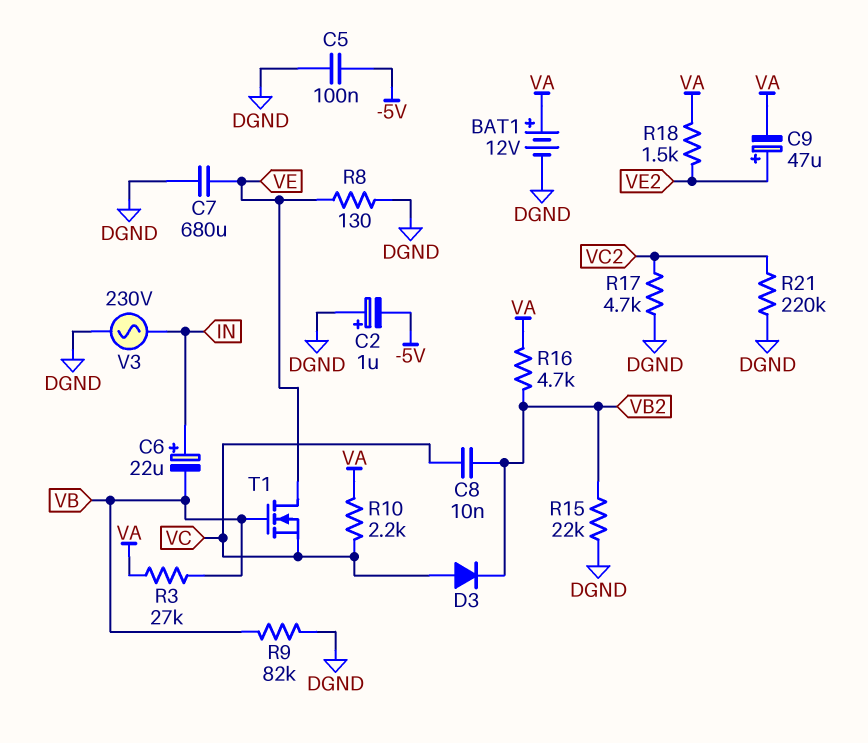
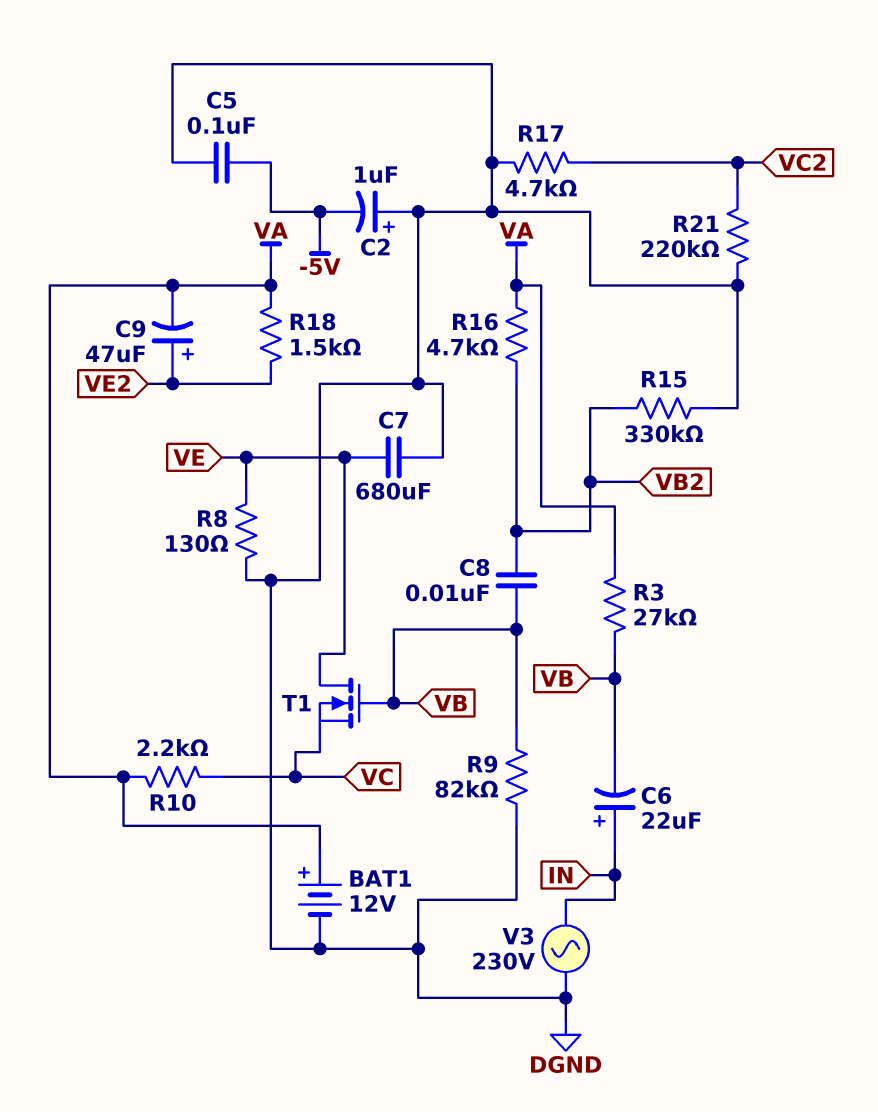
C8: 10nF (VB2, VC) -> 10nF (VB, VB2)
D3: diode (A VC, K VB2) -> none
R15: 22k (DGND, VB2) -> 330k (DGND, VB2)

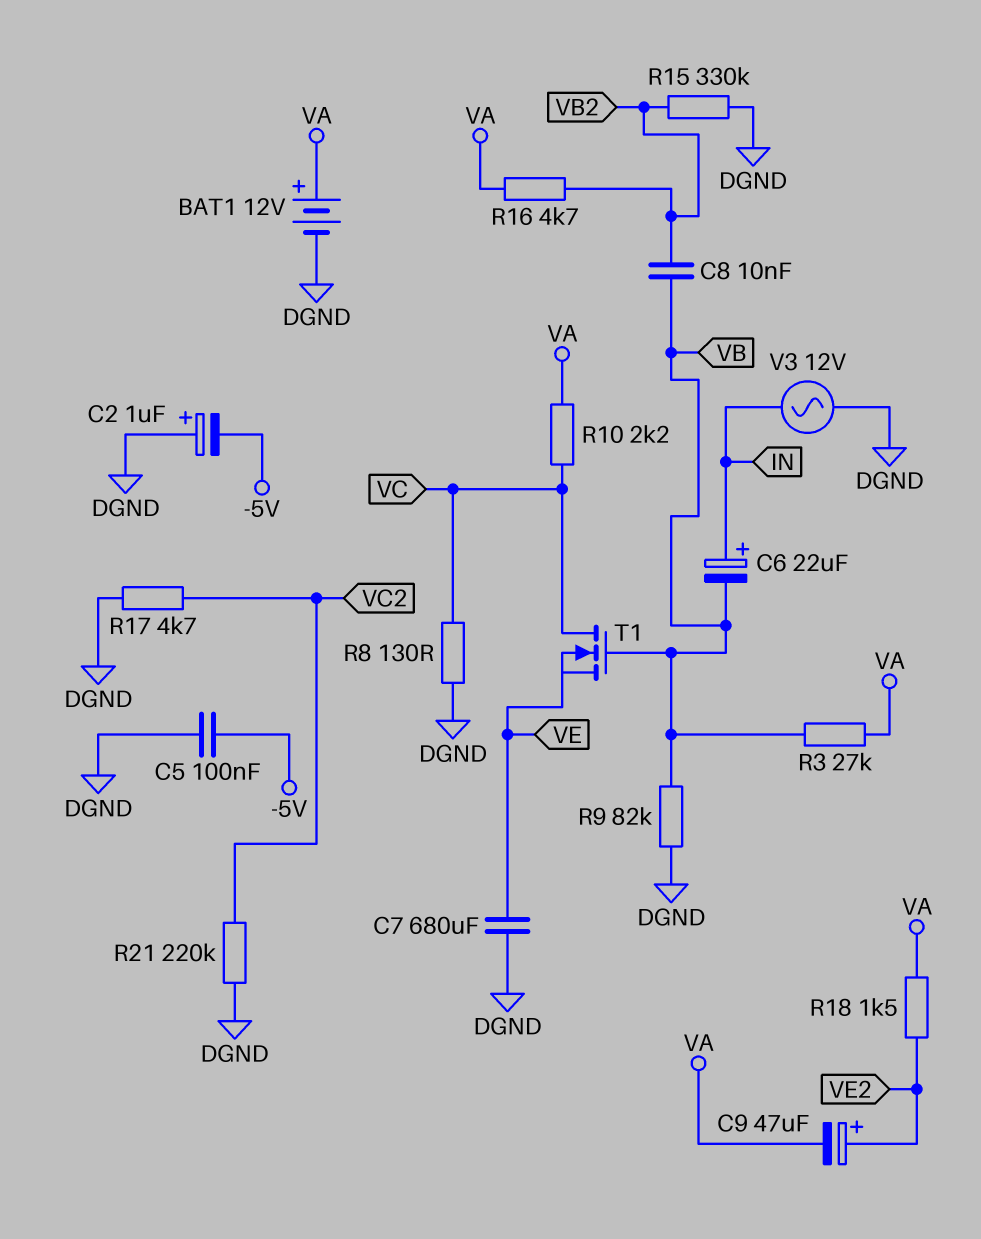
R8: 130 (DGND, VE) -> 130 (DGND, VC)
T1: NMOS (G VB, D VE, S VC) -> NMOS (G VB, D VC, S VE)
V3: AC 230V (DGND, IN) -> AC 12V (DGND, IN)

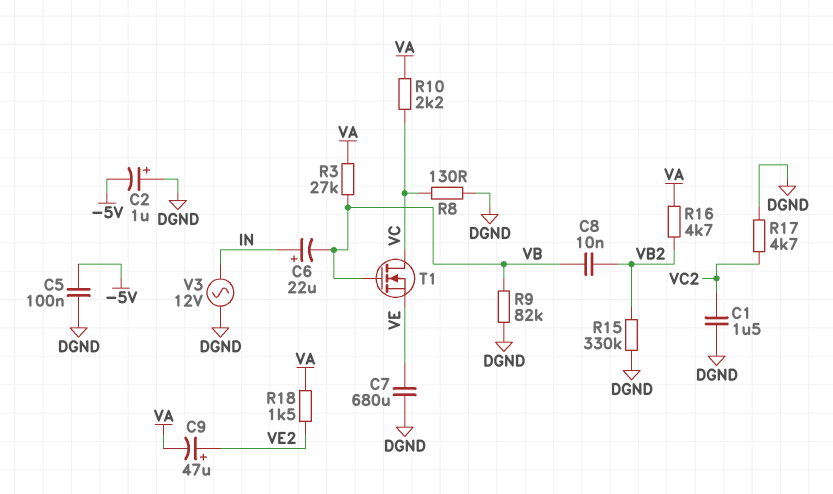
BAT1: 12V (plus VA, minus DGND) -> none
C1: none -> 1.5uF (DGND, VC2)
R21: 220k (DGND, VC2) -> none

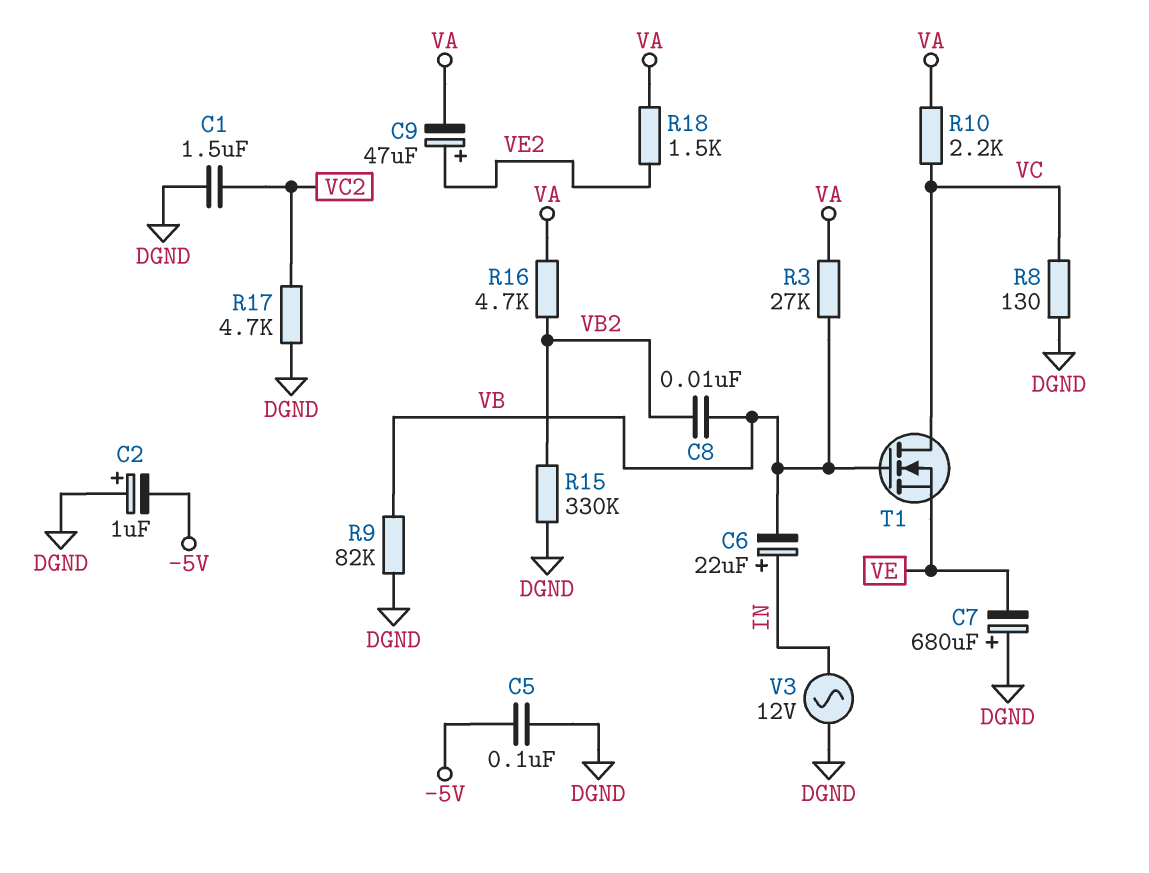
C7: 680uF (DGND, VE) -> 680uF (plus DGND, minus VE)

